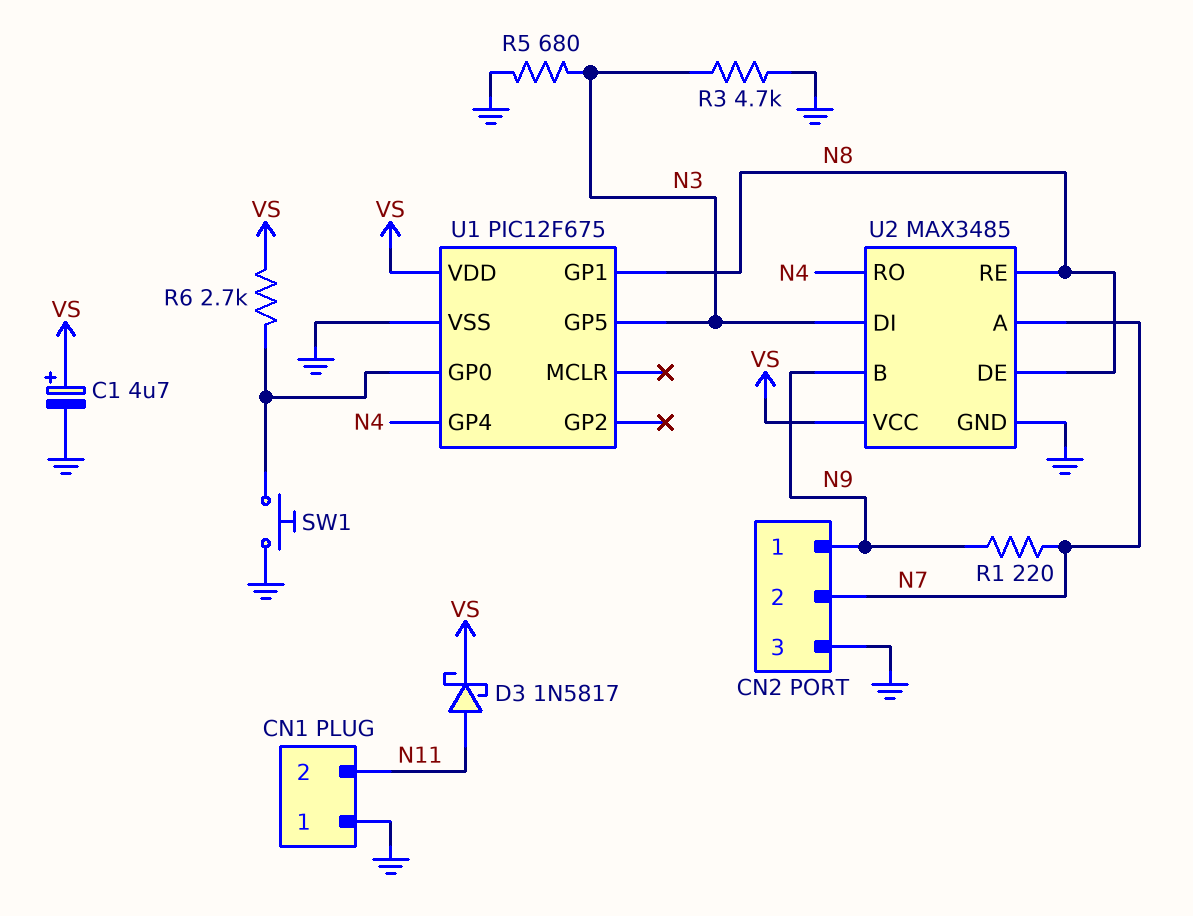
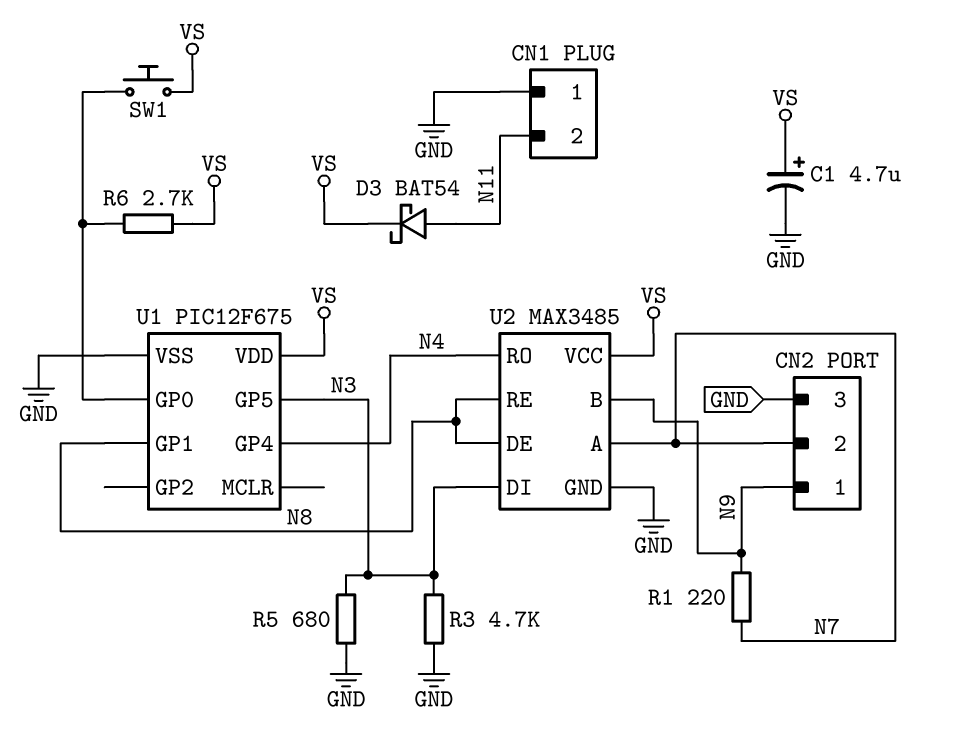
D3: schottky 1N5817 (A N11, K VS) -> schottky BAT54 (A N11, K VS)
SW1: button (GND, U1/GP0) -> button (U1/GP0, VS)

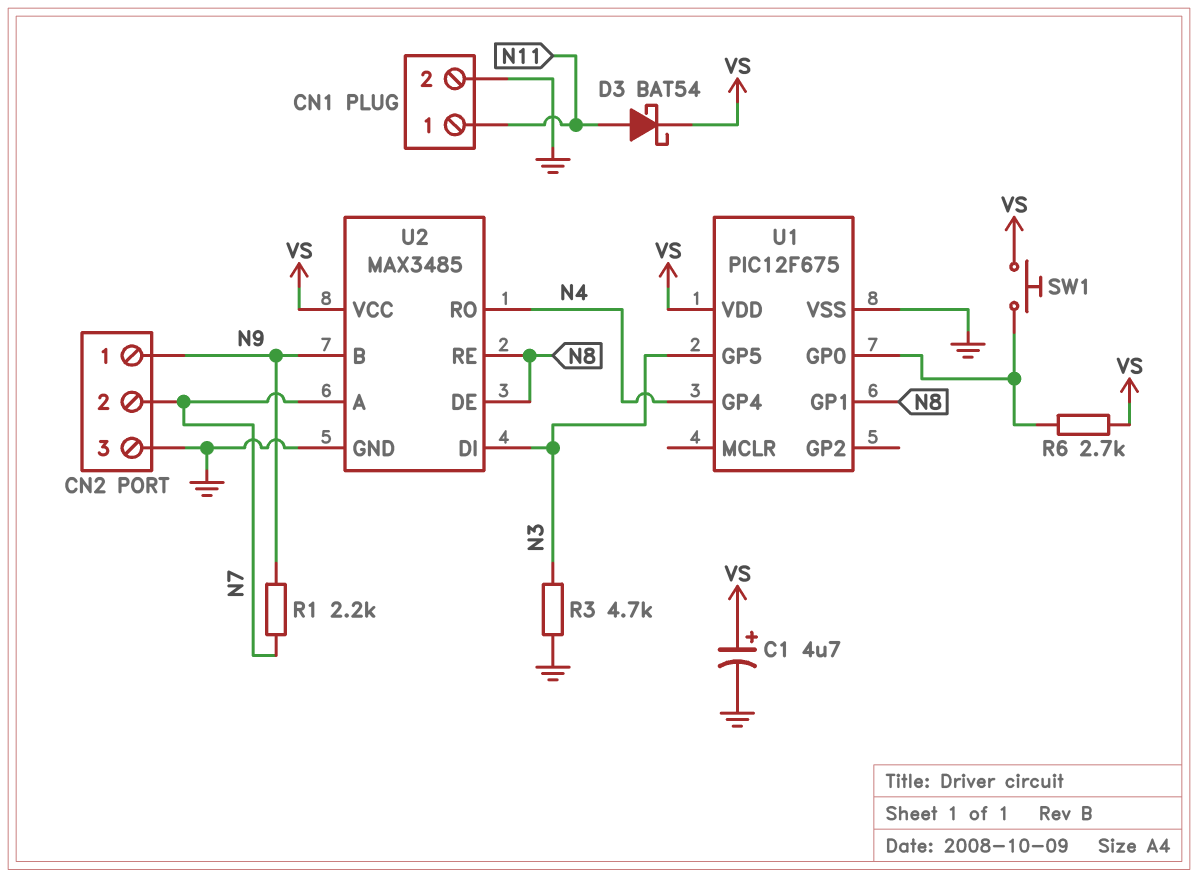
CN1 pin 1: GND -> N11
CN1 pin 2: N11 -> GND
R1: 220 (N7, N9) -> 2.2k (N7, N9)
R5: 680 (GND, N3) -> none

